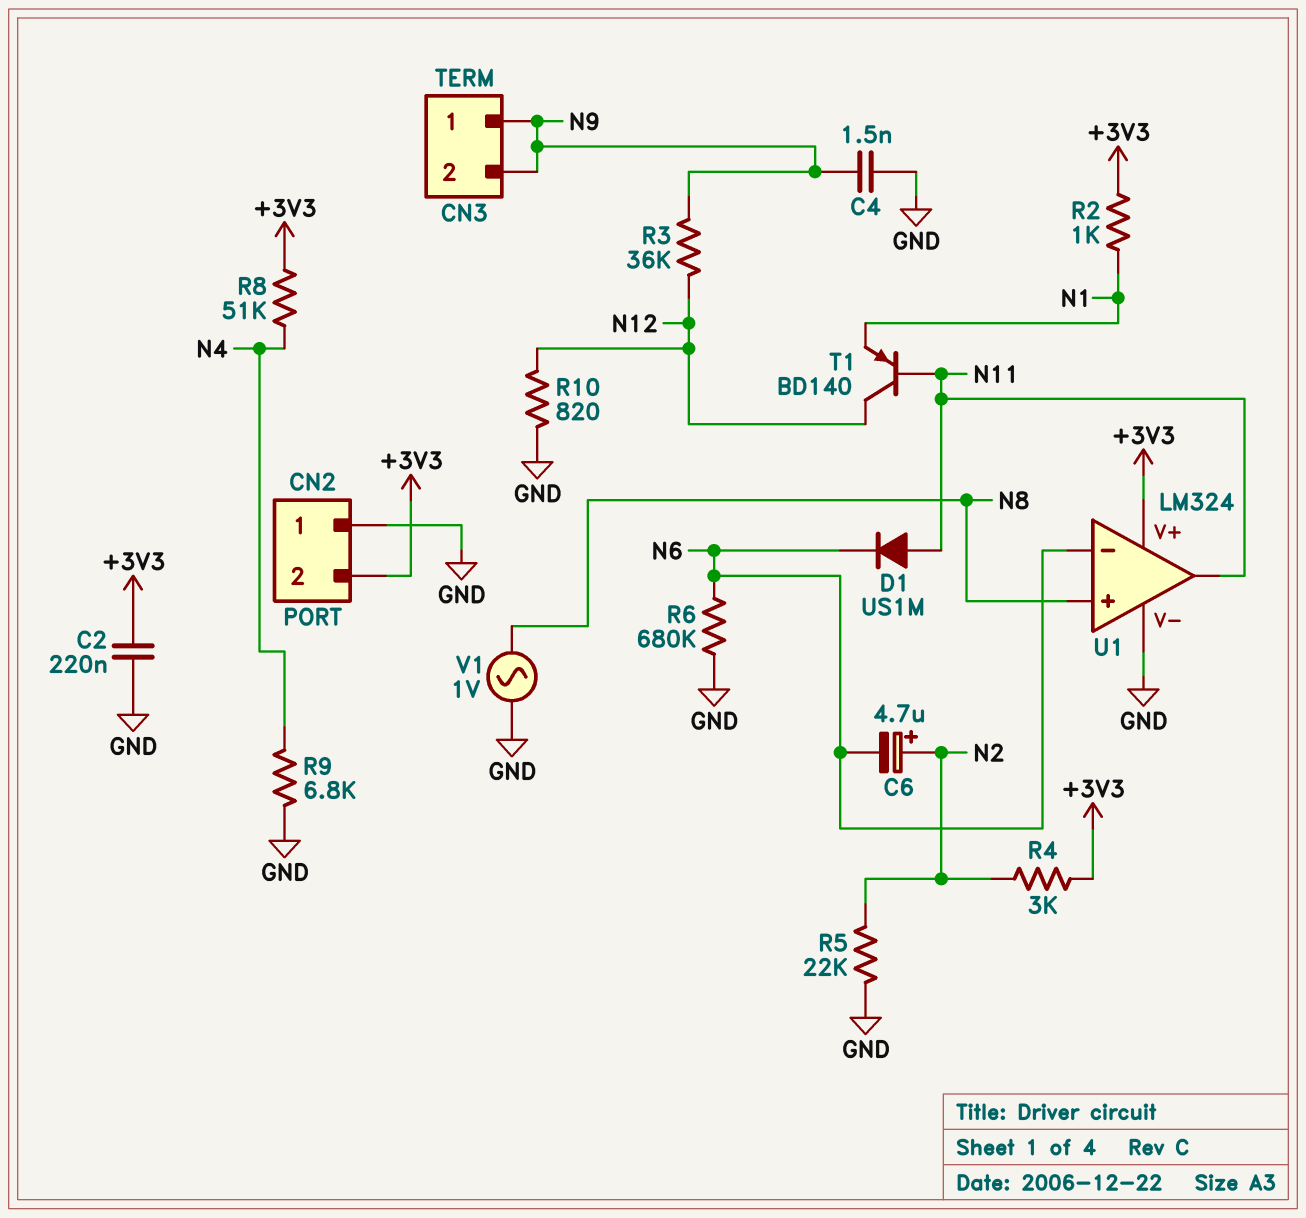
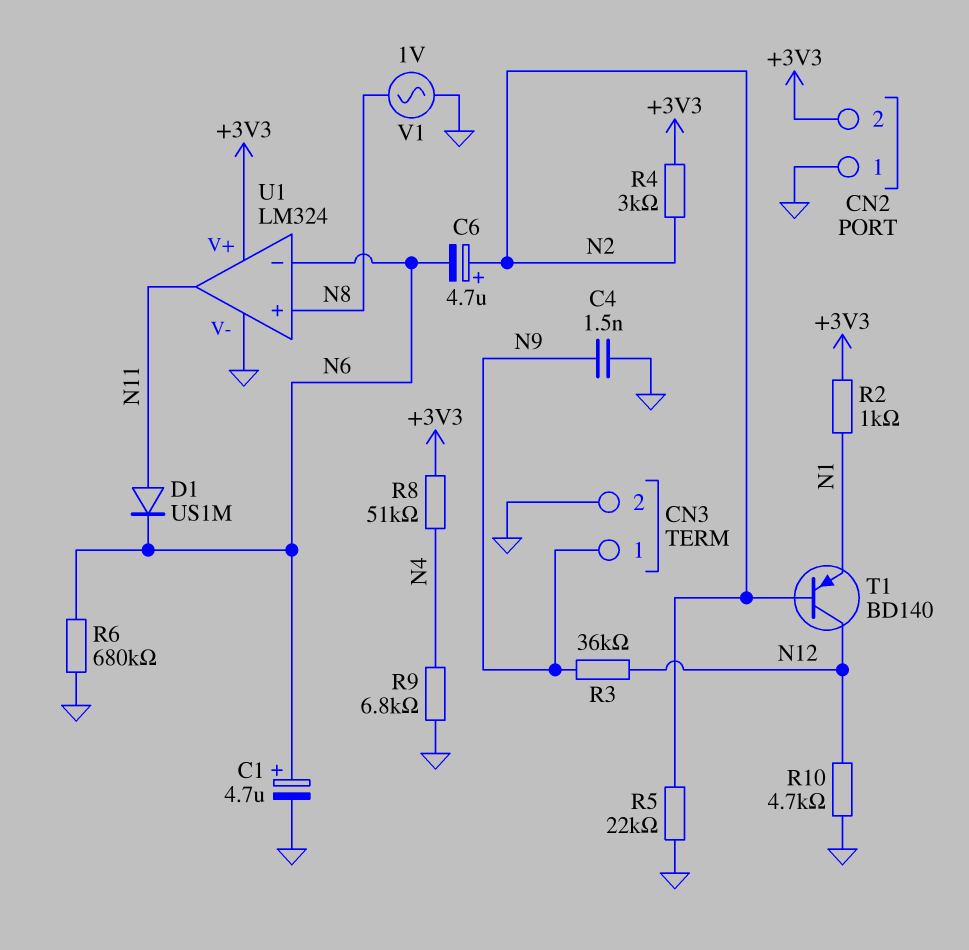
C1: none -> 4.7uF (plus N6, minus GND)
C2: 220nF (+3V3, GND) -> none
CN3 pin 2: N9 -> GND
R10: 820 (GND, N12) -> 4.7k (GND, N12)
T1: PNP BD140 (B N11, C N12, E N1) -> PNP BD140 (B N2, C N12, E N1)

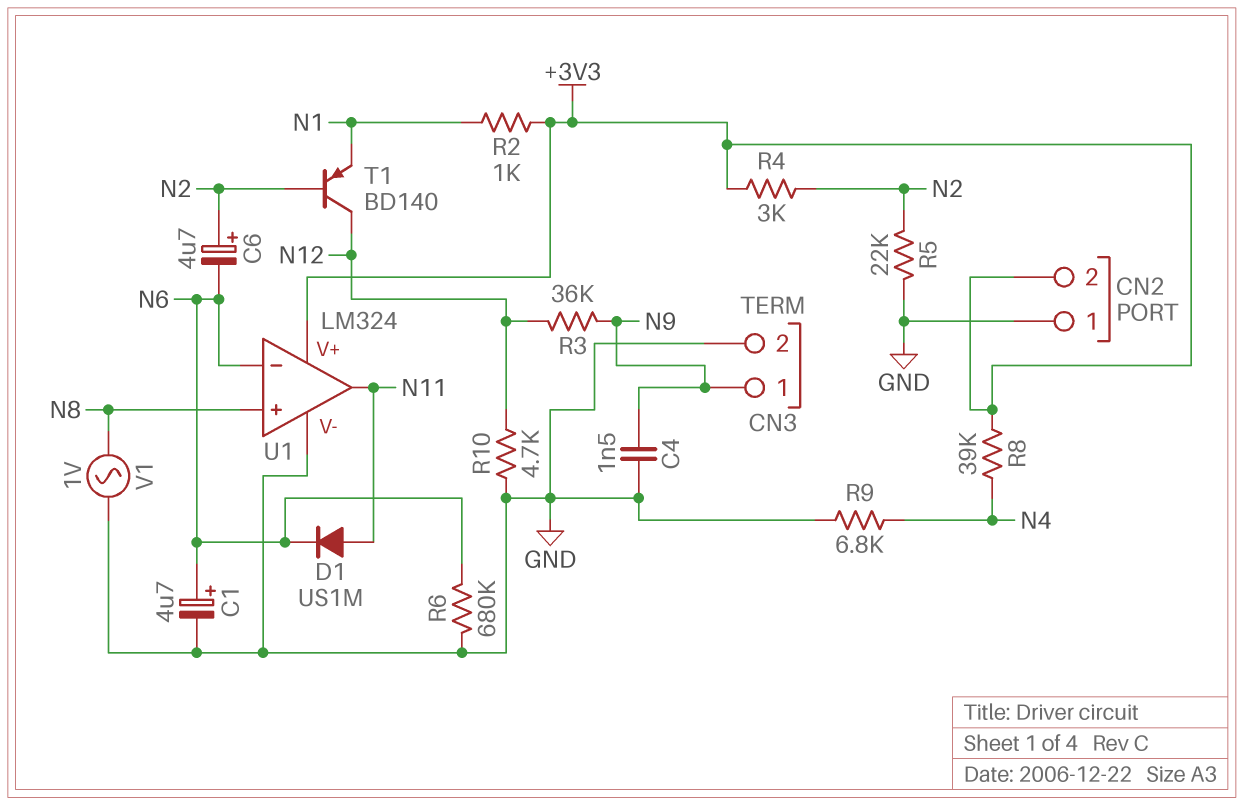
R8: 51k (+3V3, N4) -> 39k (+3V3, N4)

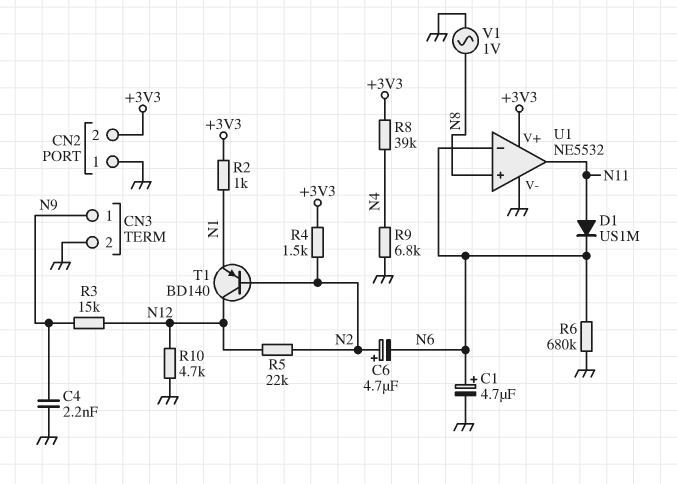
C4: 1.5nF (GND, N9) -> 2.2nF (GND, N9)
R3: 36k (N9, N12) -> 15k (N9, N12)
R4: 3k (+3V3, N2) -> 1.5k (+3V3, N2)
R5: 22k (GND, N2) -> 22k (N2, N12)
U1: LM324 -> NE5532

